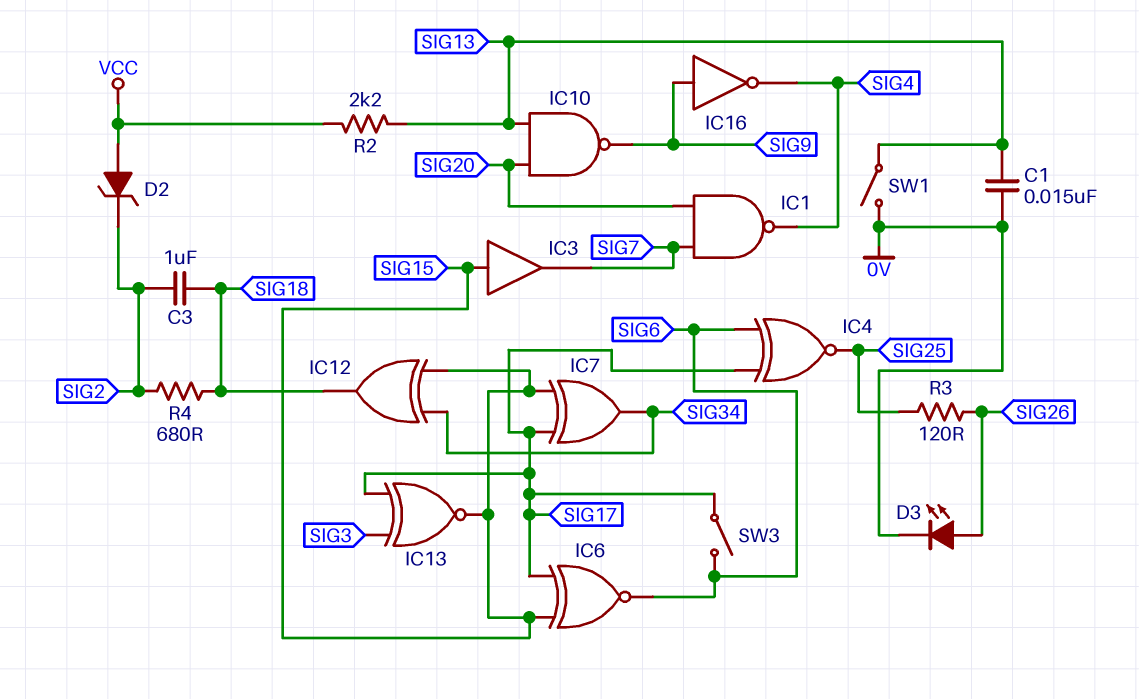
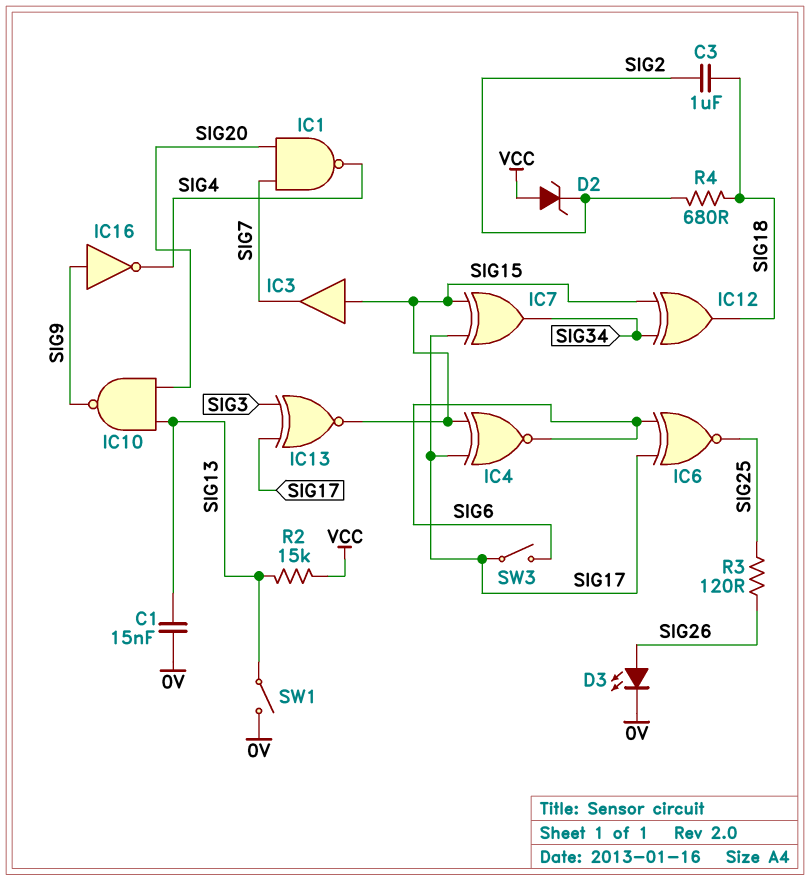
IC4: XNOR (in SIG6, in SIG17, out SIG25) -> XNOR (in SIG15, in SIG17, out SIG6)
IC6: XNOR (in SIG15, in SIG17, out SIG6) -> XNOR (in SIG6, in SIG17, out SIG25)
R2: 2.2k (SIG13, VCC) -> 15k (SIG13, VCC)

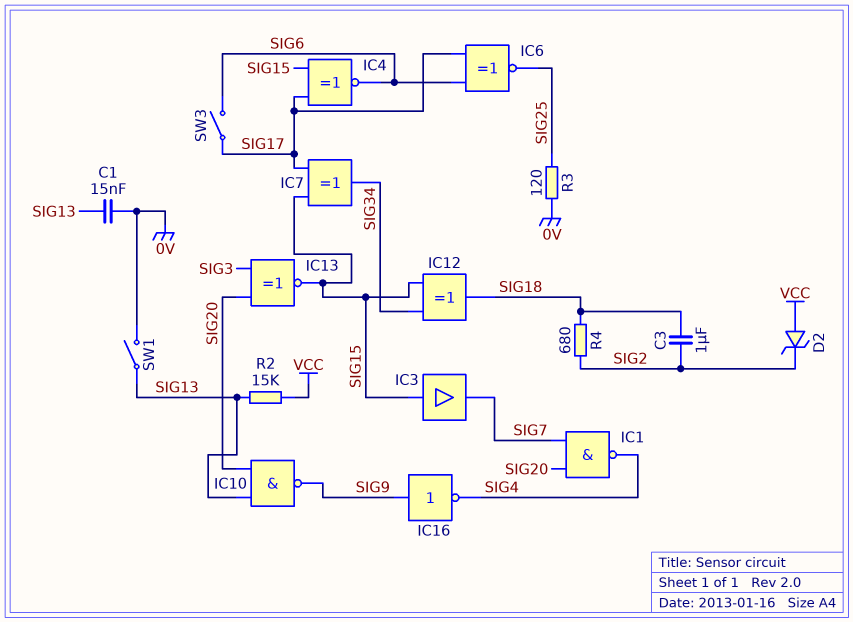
D3: LED (A SIG26, K 0V) -> none
IC13: XNOR (in SIG3, in SIG17, out SIG15) -> XNOR (in SIG3, in SIG20, out SIG15)
R3: 120 (SIG25, SIG26) -> 120 (0V, SIG25)

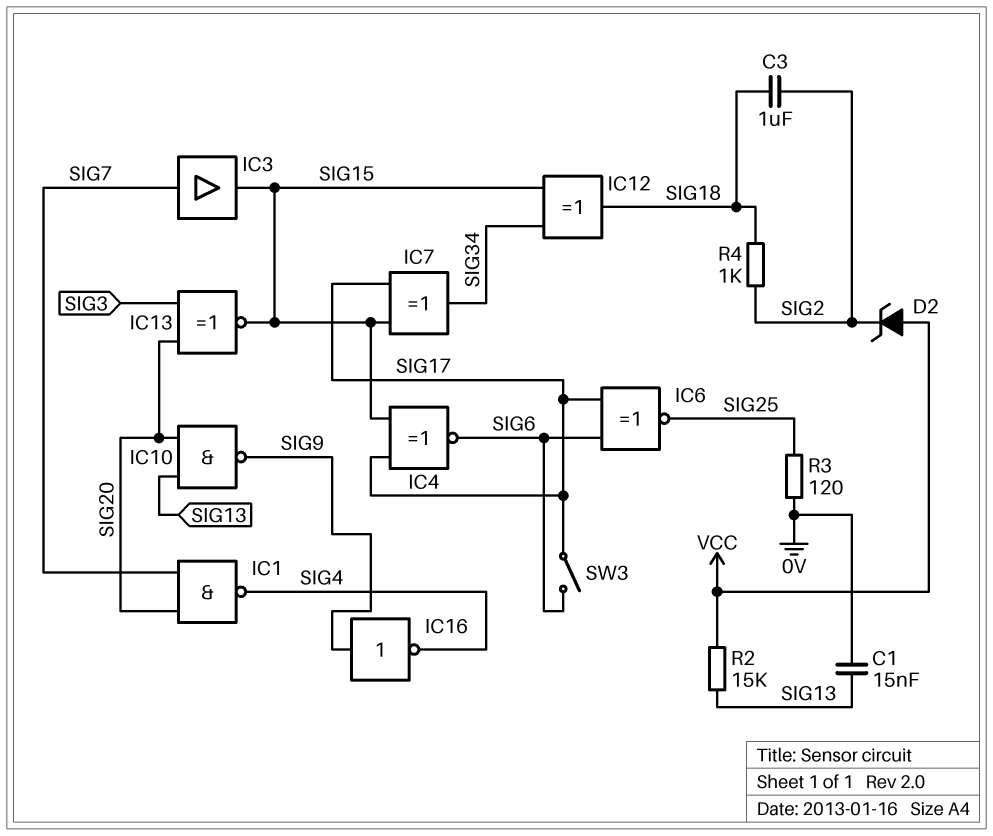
IC3: buffer (in SIG15, out SIG7) -> buffer (in SIG7, out SIG15)
R4: 680 (SIG2, SIG18) -> 1k (SIG2, SIG18)
SW1: switch (0V, SIG13) -> none

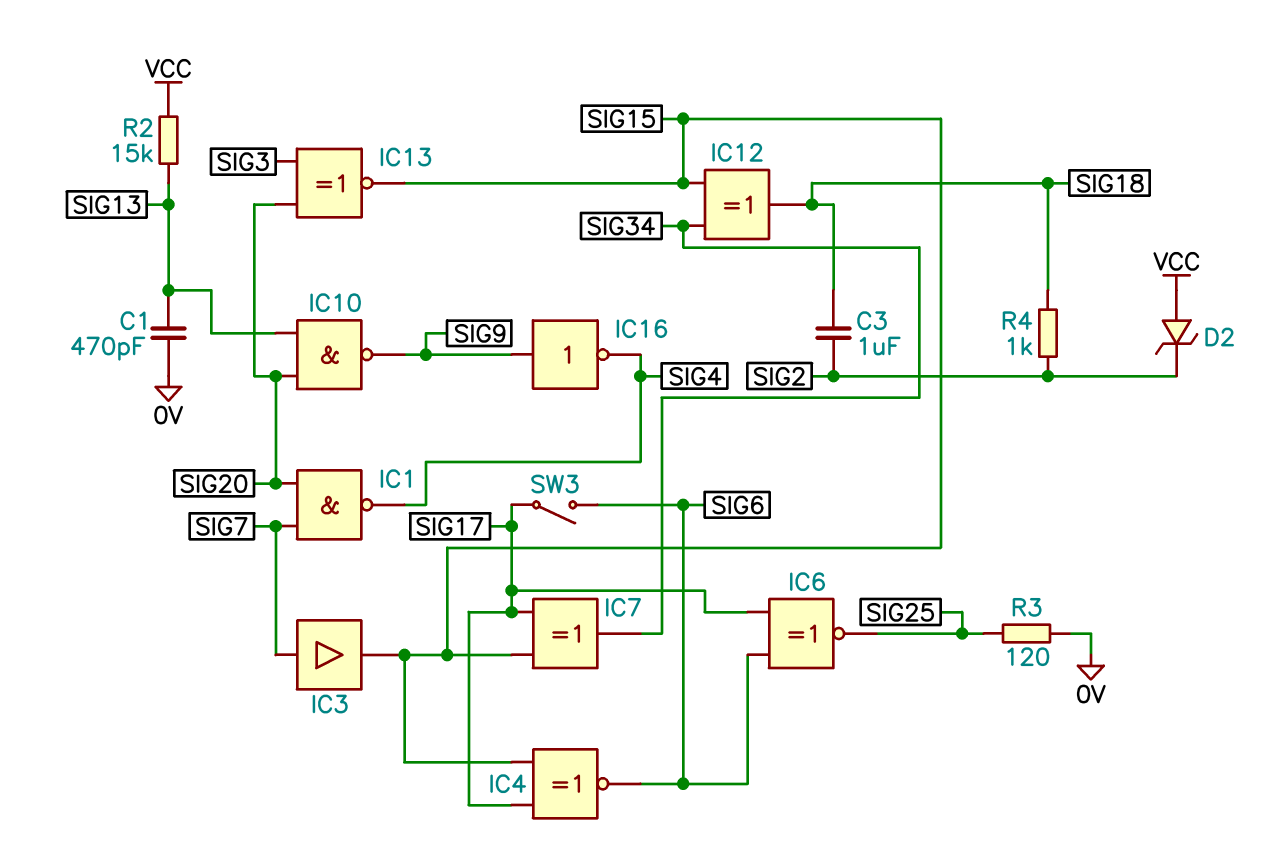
C1: 15nF (0V, SIG13) -> 470pF (0V, SIG13)

